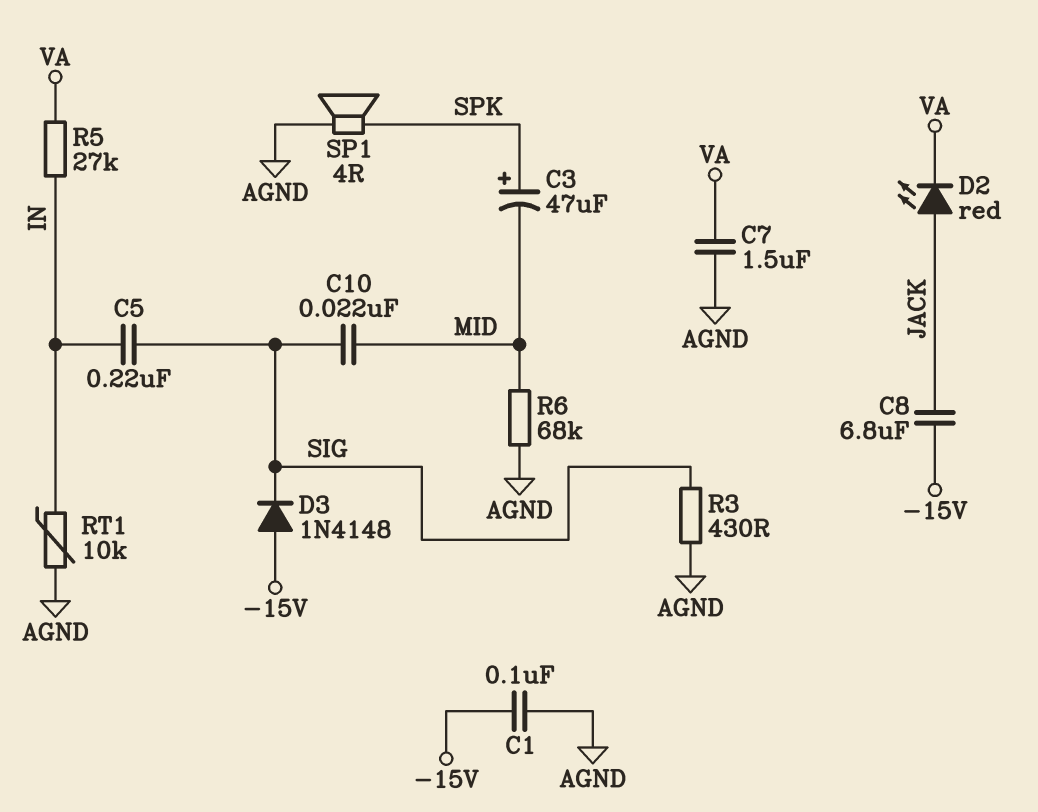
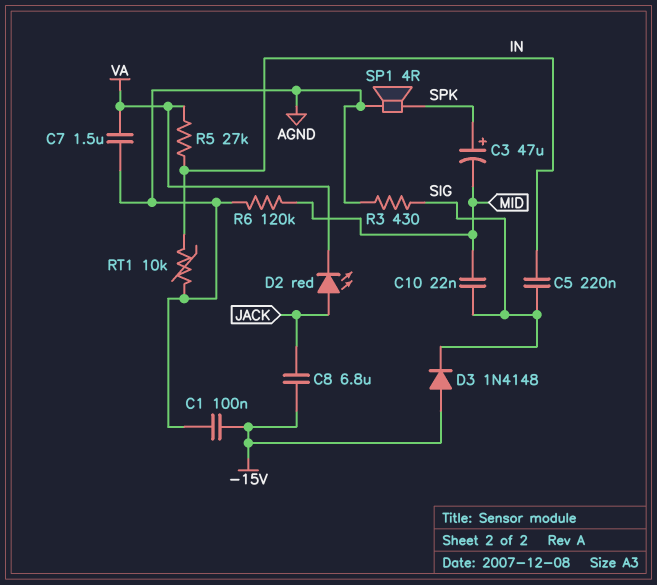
R6: 68k (AGND, MID) -> 120k (AGND, MID)

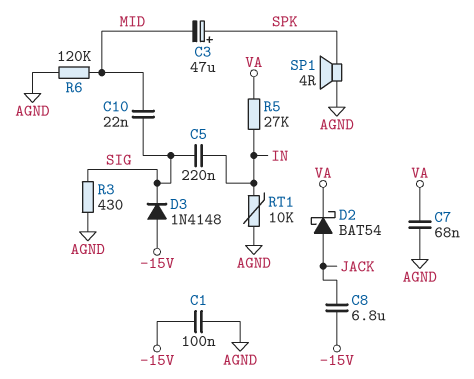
C7: 1.5uF (AGND, VA) -> 68nF (AGND, VA)
D2: LED red (A JACK, K VA) -> schottky BAT54 (A JACK, K VA)

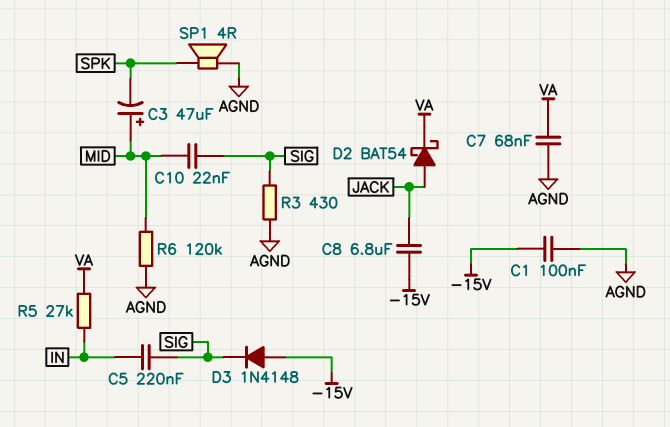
C3: 47uF (plus SPK, minus MID) -> 47uF (plus MID, minus SPK)
RT1: 10k (AGND, IN) -> none

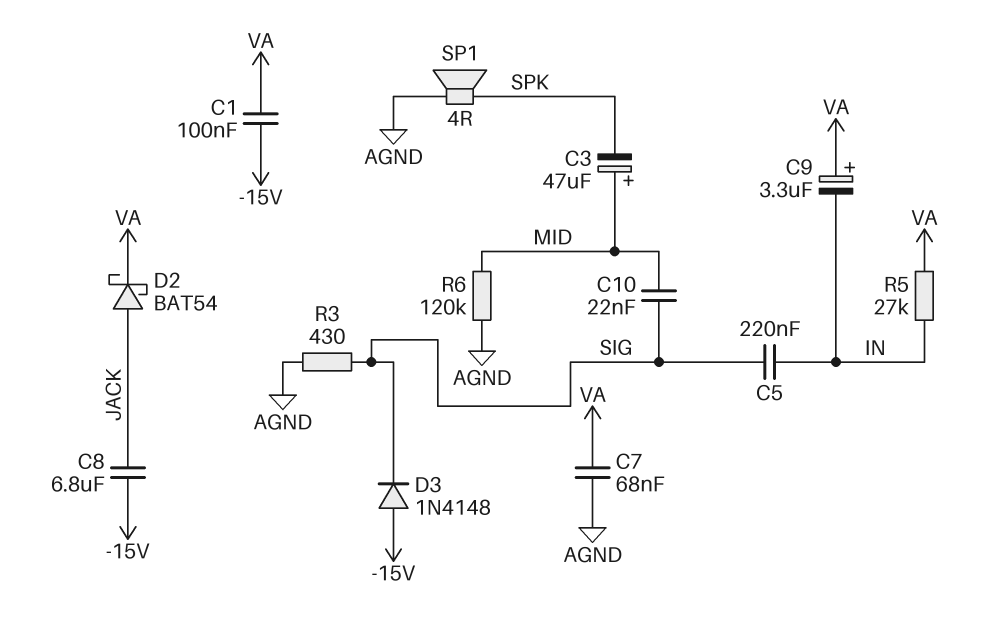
C1: 100nF (-15V, AGND) -> 100nF (-15V, VA)
C9: none -> 3.3uF (plus VA, minus IN)

